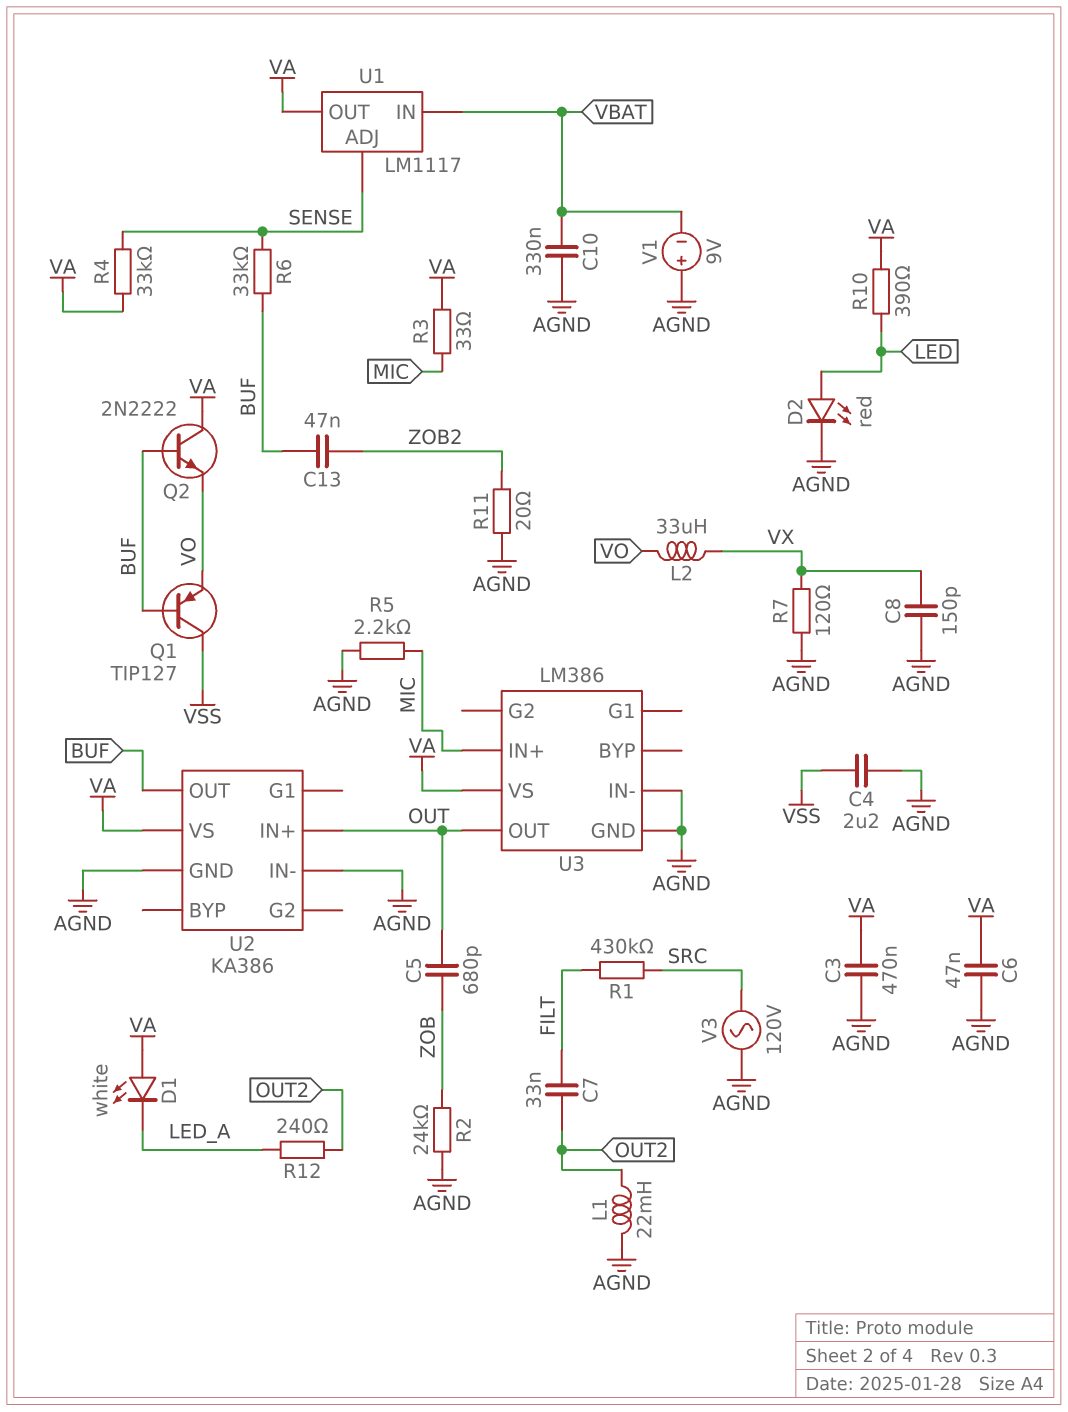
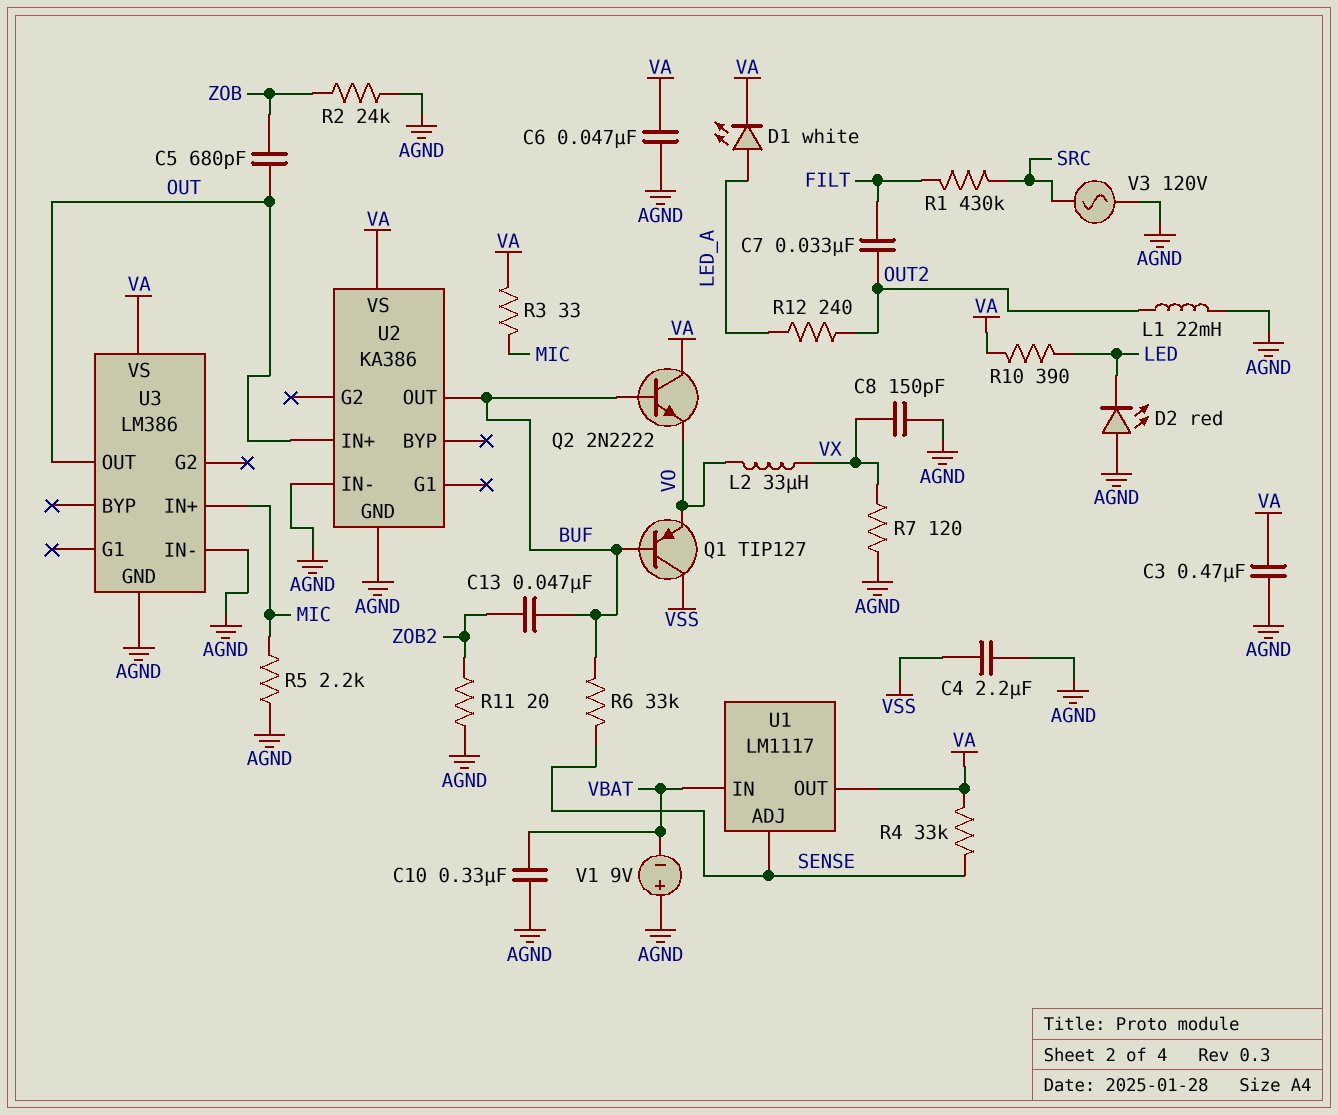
D1: LED white (A VA, K LED_A) -> LED white (A LED_A, K VA)
D2: LED red (A LED, K AGND) -> LED red (A AGND, K LED)

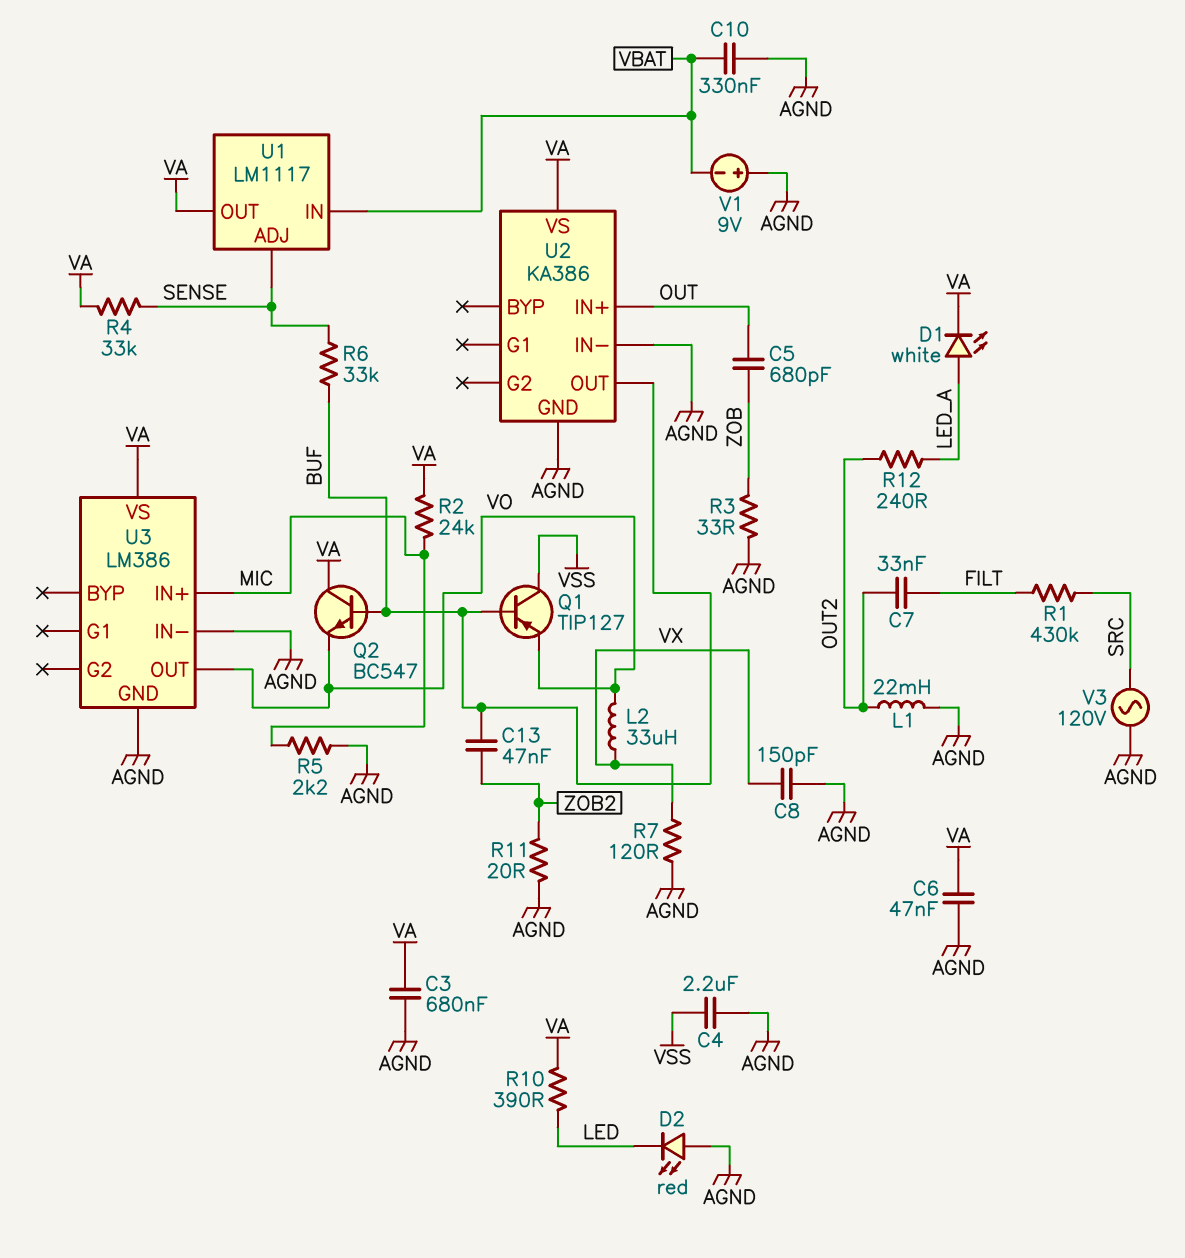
C3: 470nF (AGND, VA) -> 680nF (AGND, VA)
Q2: NPN 2N2222 (B BUF, C VA, E VO) -> NPN BC547 (B BUF, C VA, E VO)
R2: 24k (AGND, ZOB) -> 24k (MIC, VA)
R3: 33 (MIC, VA) -> 33 (AGND, ZOB)
U3 pin OUT: OUT -> VO

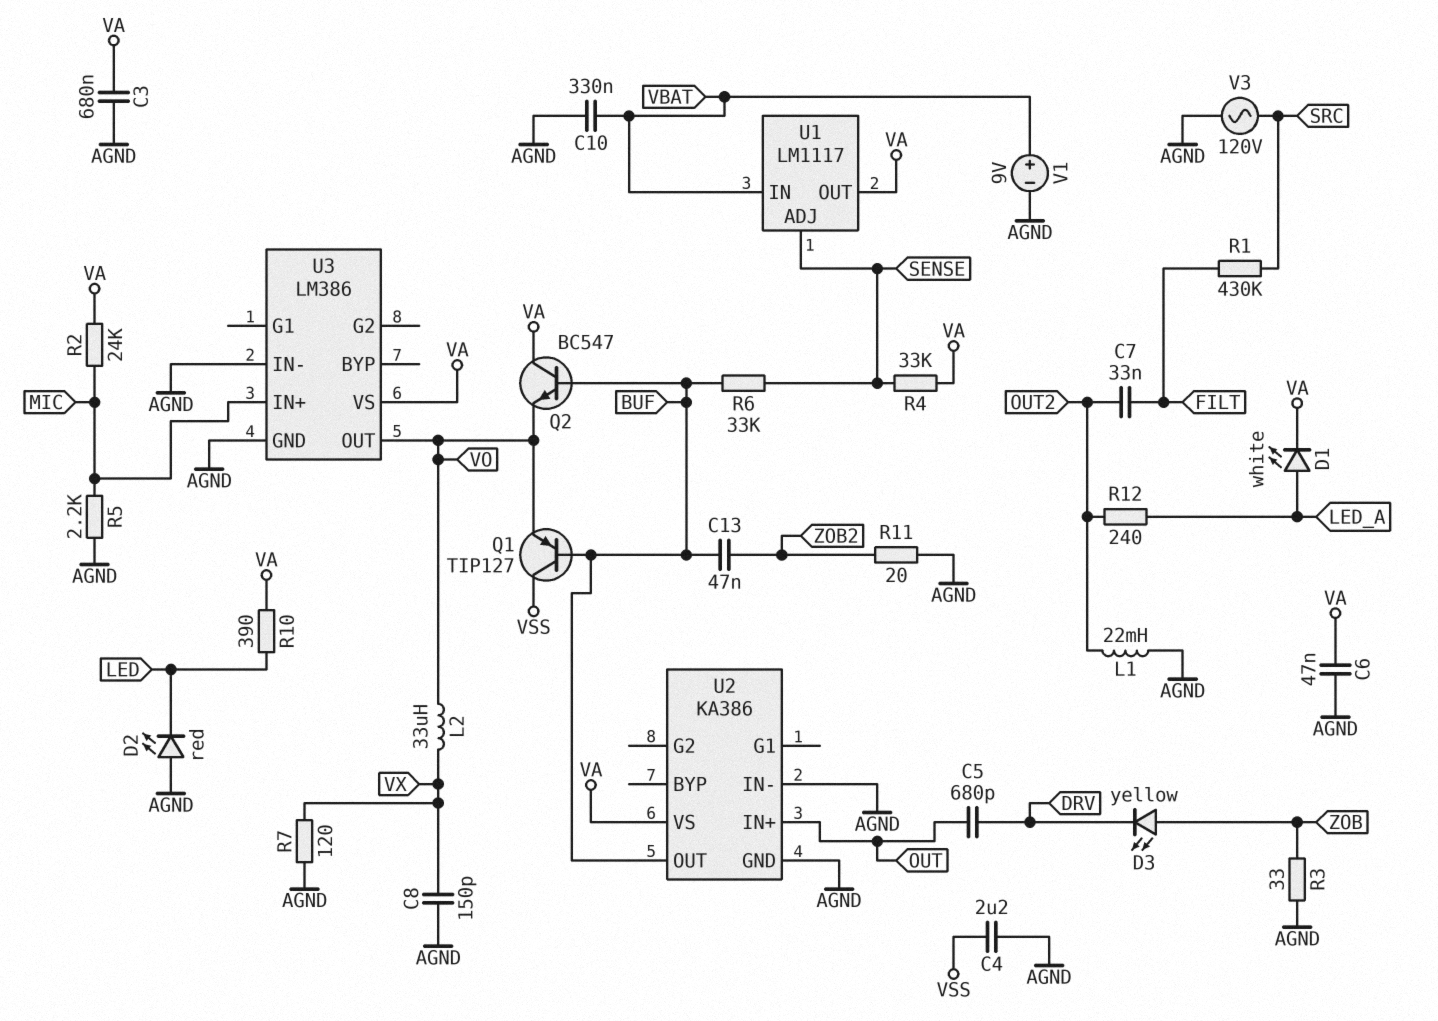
C5: 680pF (OUT, ZOB) -> 680pF (DRV, OUT)
D3: none -> LED yellow (A ZOB, K DRV)
V1: 9V (plus AGND, minus VBAT) -> 9V (plus VBAT, minus AGND)

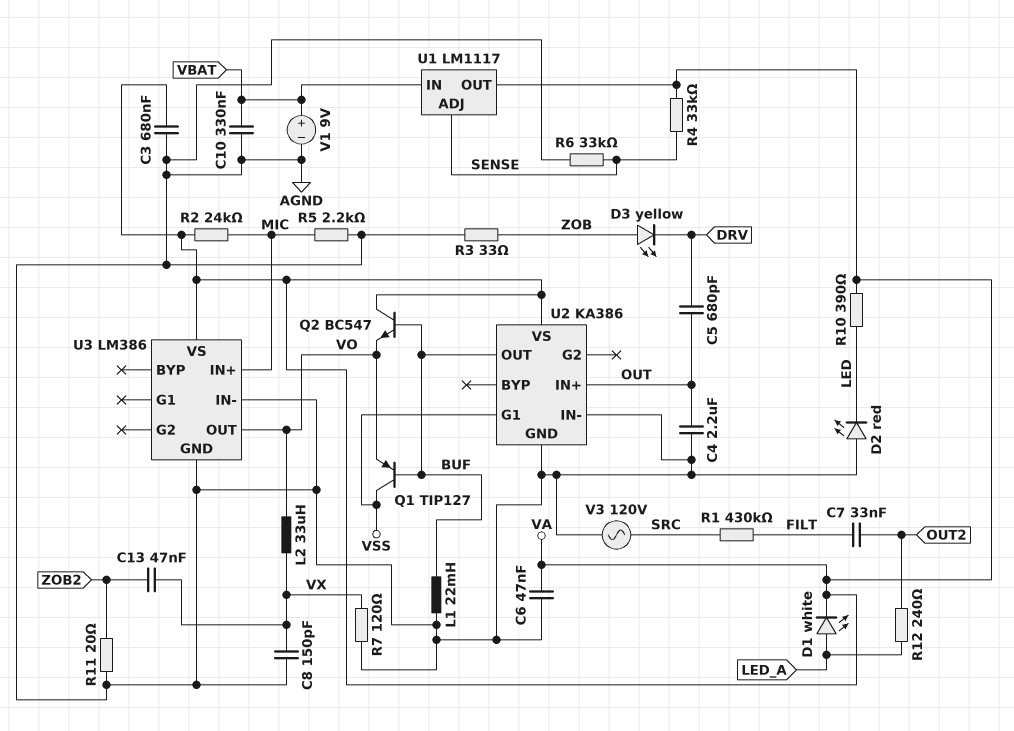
C4: 2.2uF (AGND, VSS) -> 2.2uF (AGND, OUT)
C13: 47nF (BUF, ZOB2) -> 47nF (VX, ZOB2)
L1: 22mH (AGND, OUT2) -> 22mH (AGND, BUF)
R6: 33k (BUF, SENSE) -> 33k (AGND, SENSE)
U2 pin G1: none -> VSS

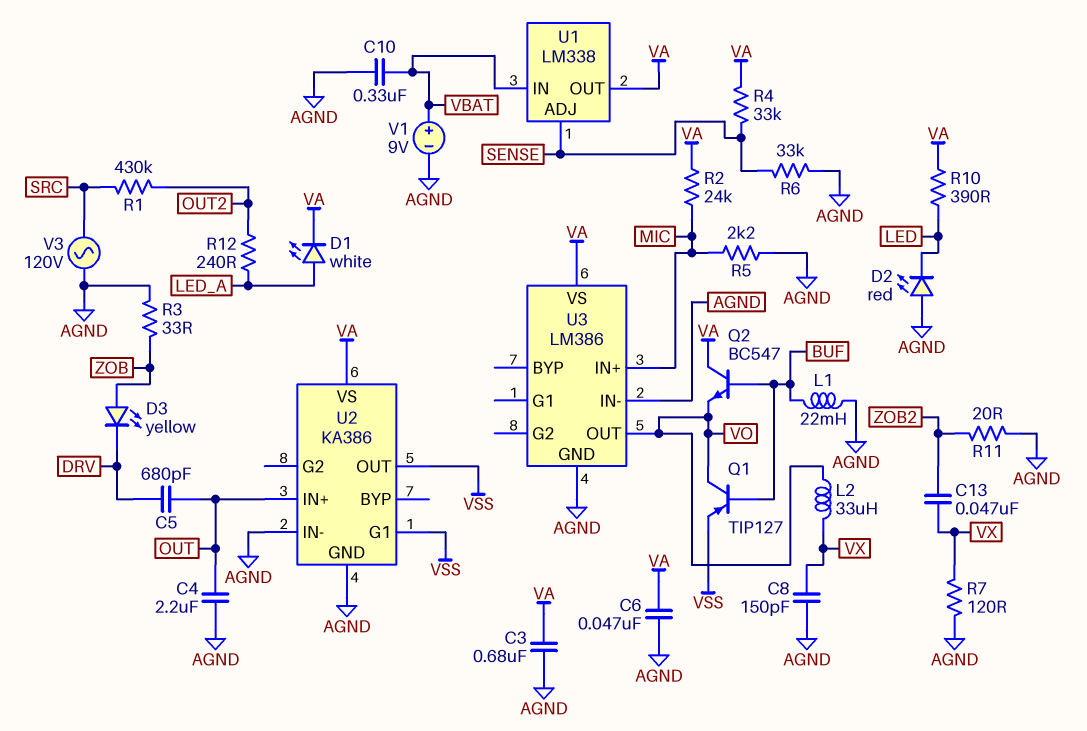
C7: 33nF (FILT, OUT2) -> none
Q1: PNP TIP127 (B BUF, C VSS, E VO) -> PNP TIP127 (B BUF, C VO, E VSS)
R1: 430k (FILT, SRC) -> 430k (OUT2, SRC)
U1: LM1117 -> LM338
U2 pin OUT: BUF -> VSS

